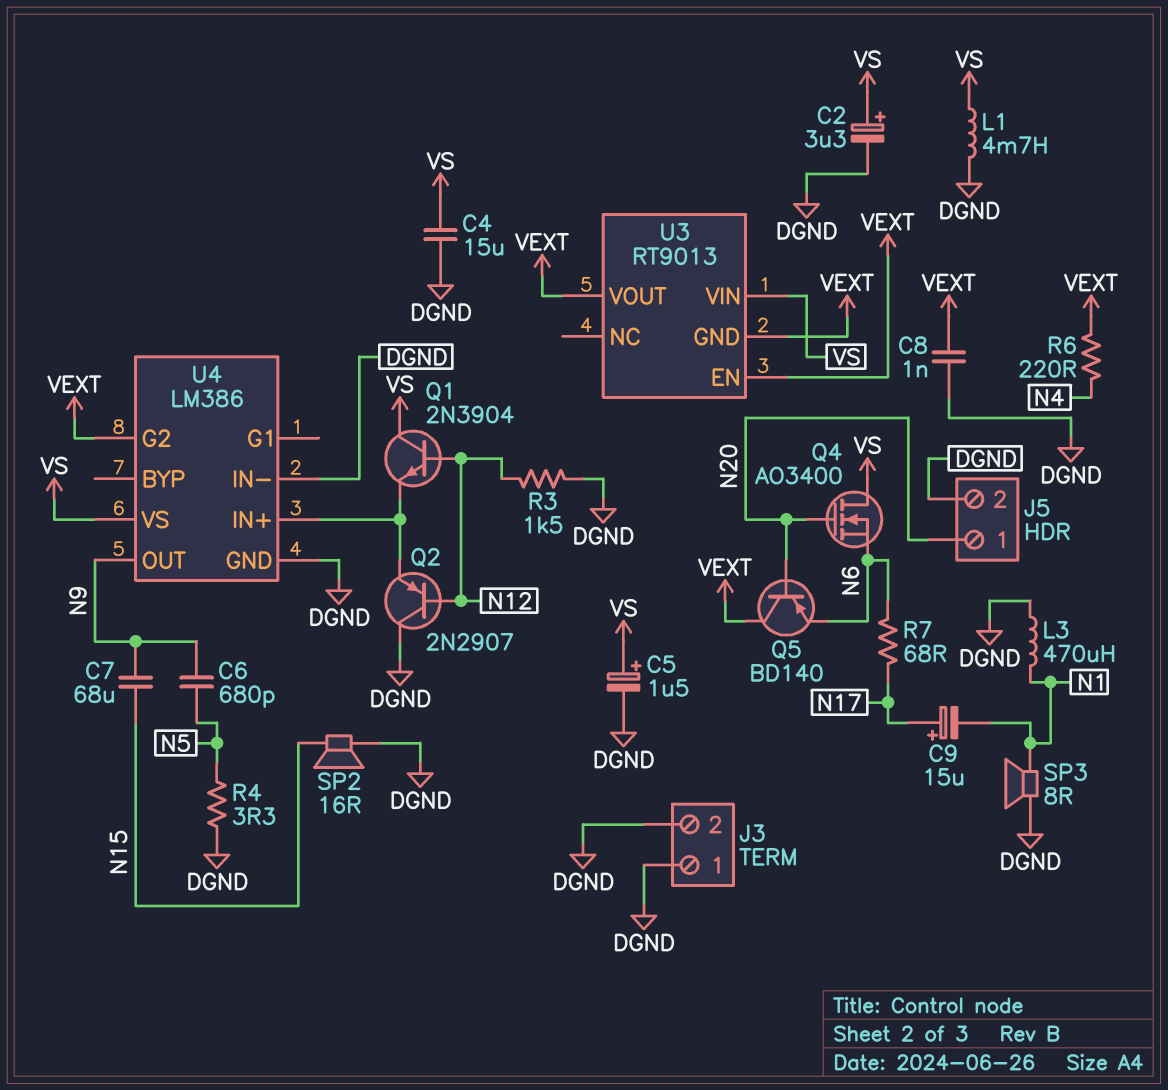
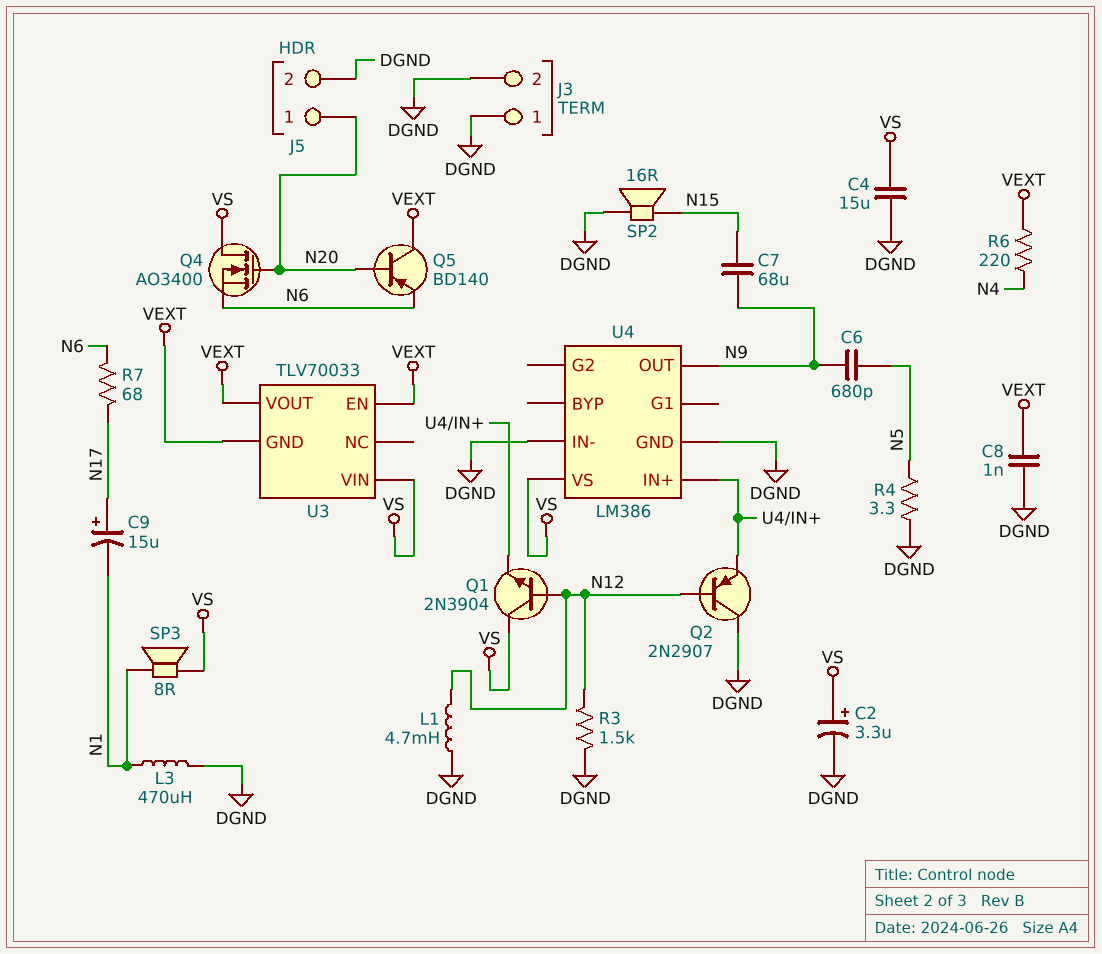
C5: 1.5uF (plus VS, minus DGND) -> none
L1: 4.7mH (DGND, VS) -> 4.7mH (DGND, N12)
SP3: speaker 8R (DGND, N1) -> speaker 8R (N1, VS)
U3: RT9013 -> TLV70033
U4 pin G2: VEXT -> none

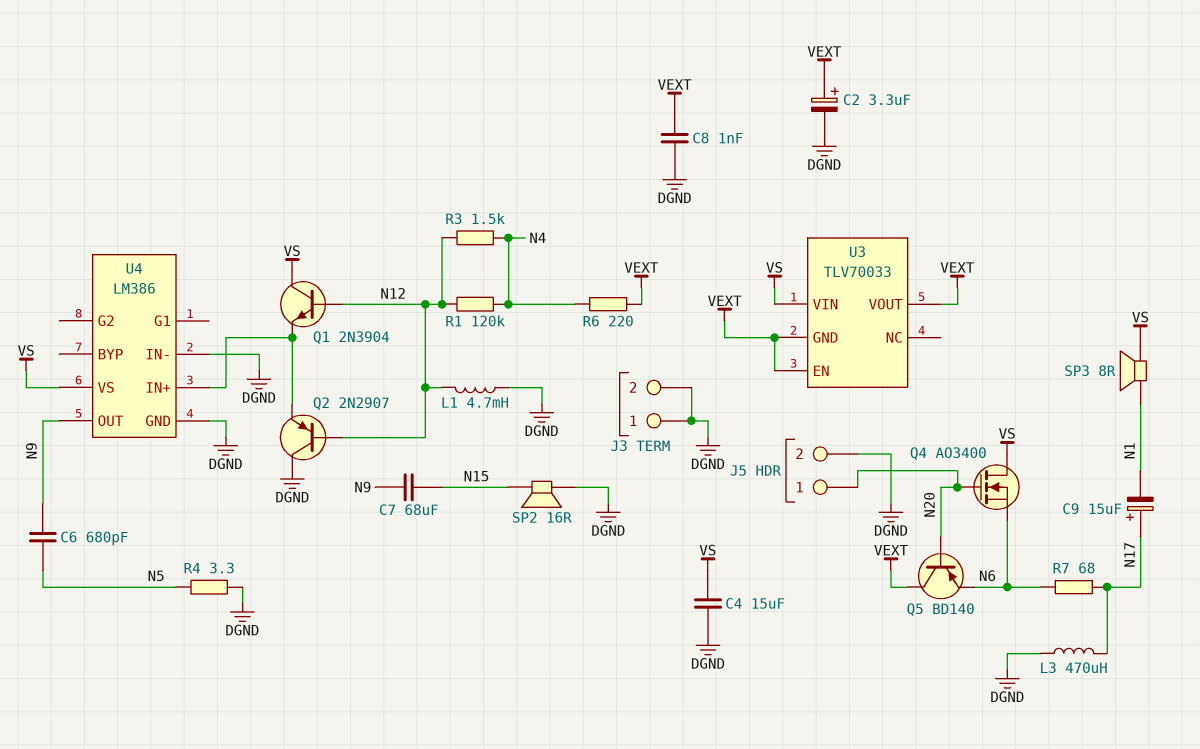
C2: 3.3uF (plus VS, minus DGND) -> 3.3uF (plus VEXT, minus DGND)
L3: 470uH (DGND, N1) -> 470uH (DGND, N17)
R1: none -> 120k (N4, N12)
R3: 1.5k (DGND, N12) -> 1.5k (N4, N12)

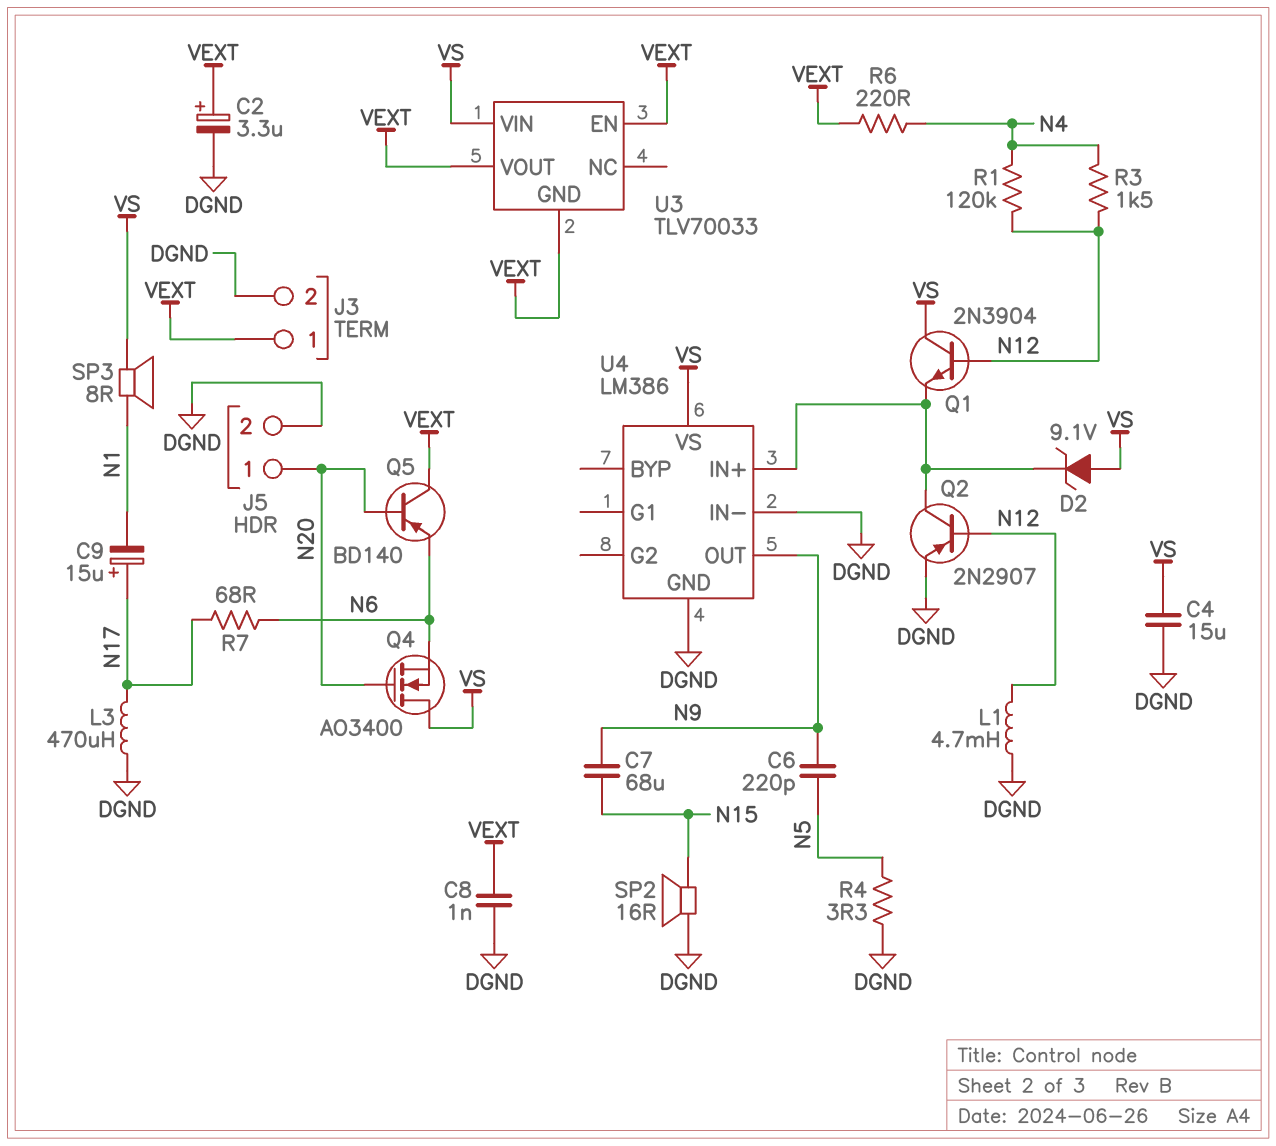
C6: 680pF (N5, N9) -> 220pF (N5, N9)
D2: none -> zener 9.1V (A VS, K U4/IN+)
J3 pin 1: DGND -> VEXT
Q2: PNP 2N2907 (B N12, C DGND, E U4/IN+) -> PNP 2N2907 (B N12, C U4/IN+, E DGND)

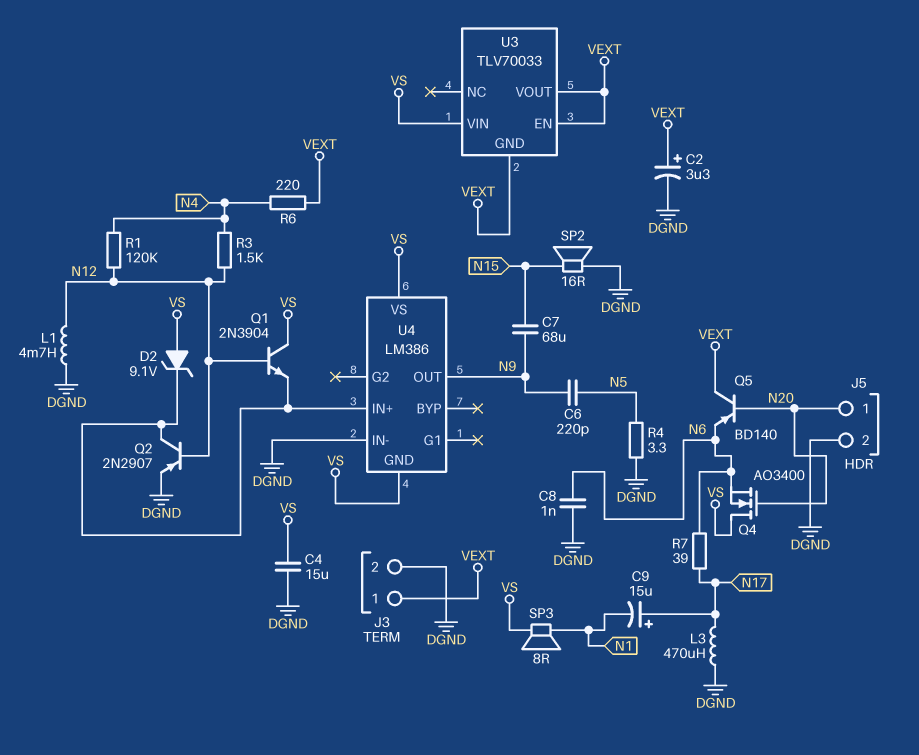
C8: 1nF (DGND, VEXT) -> 1nF (DGND, N6)
R7: 68 (N6, N17) -> 39 (N6, N17)
U4 pin GND: DGND -> VS

